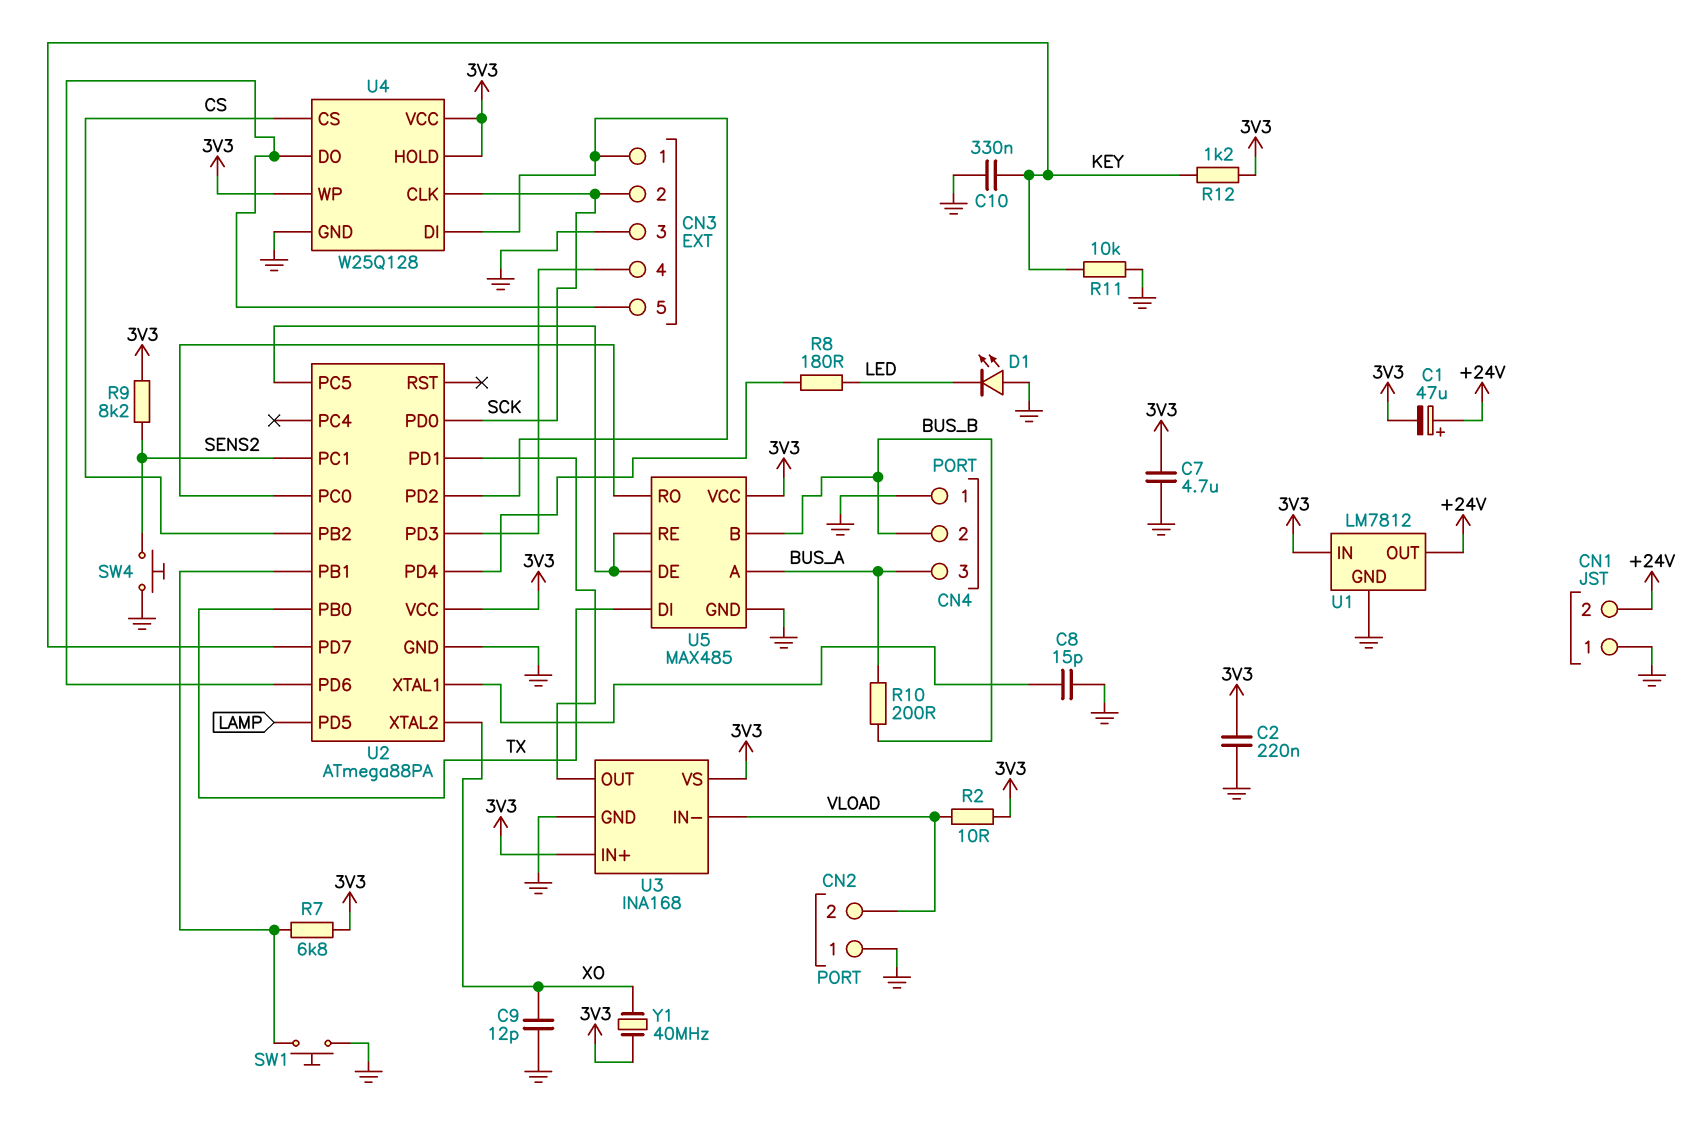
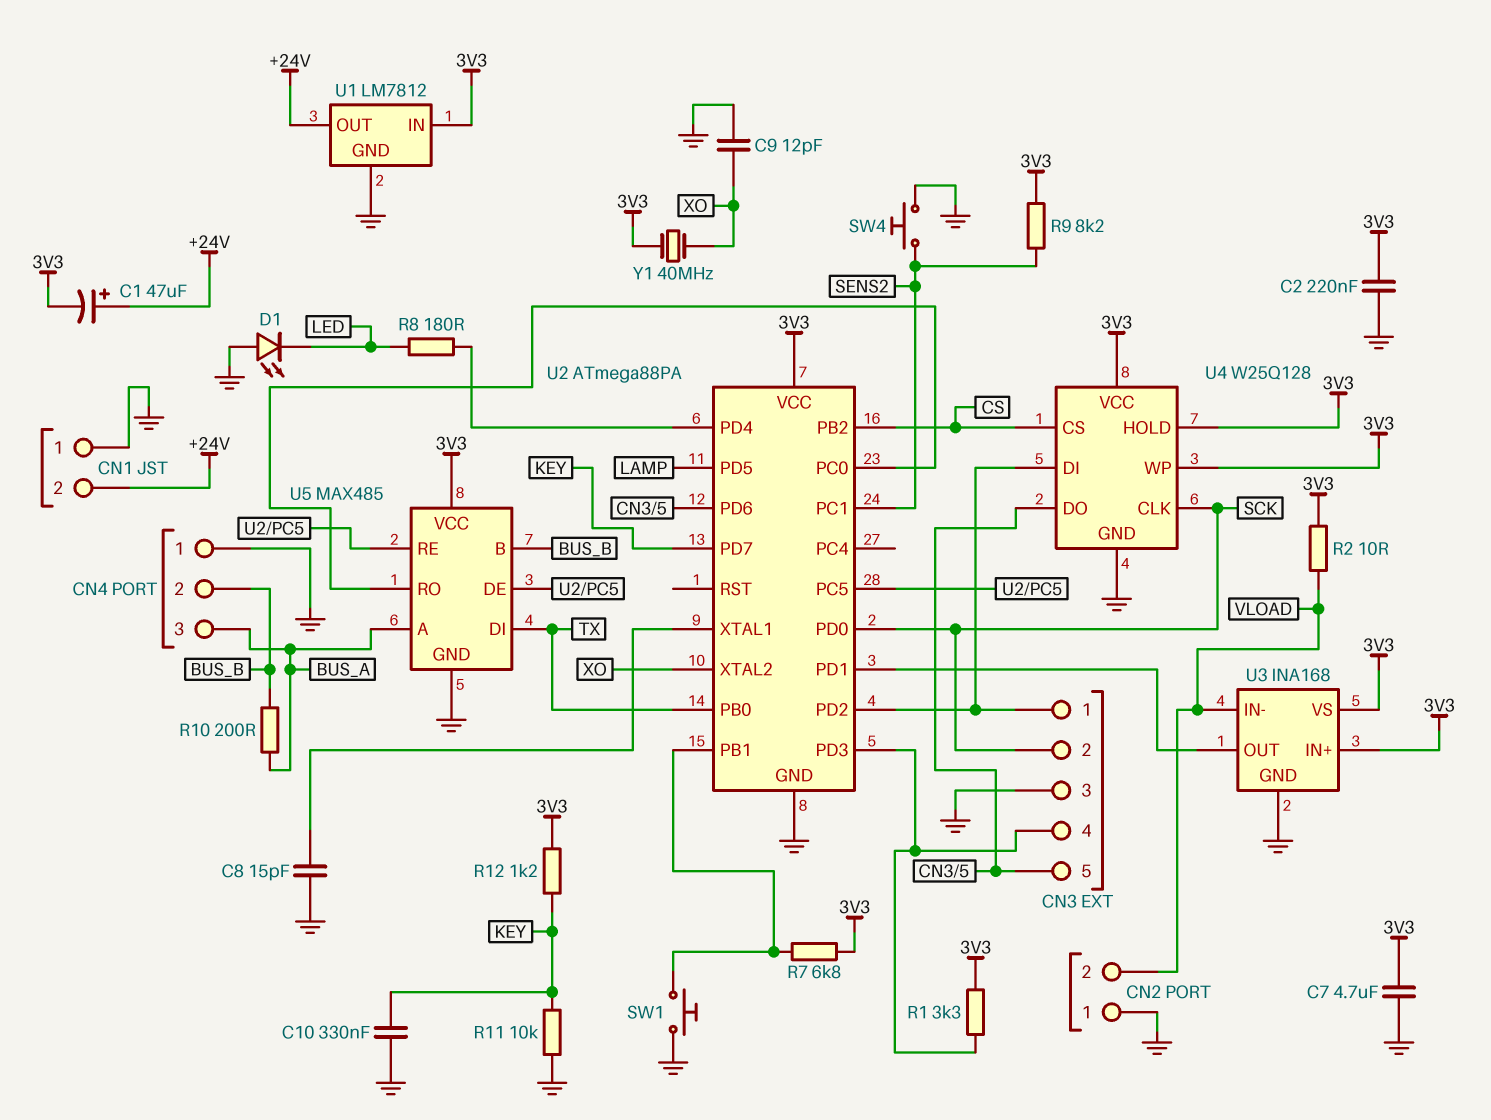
R1: none -> 3.3k (3V3, CN3/4)

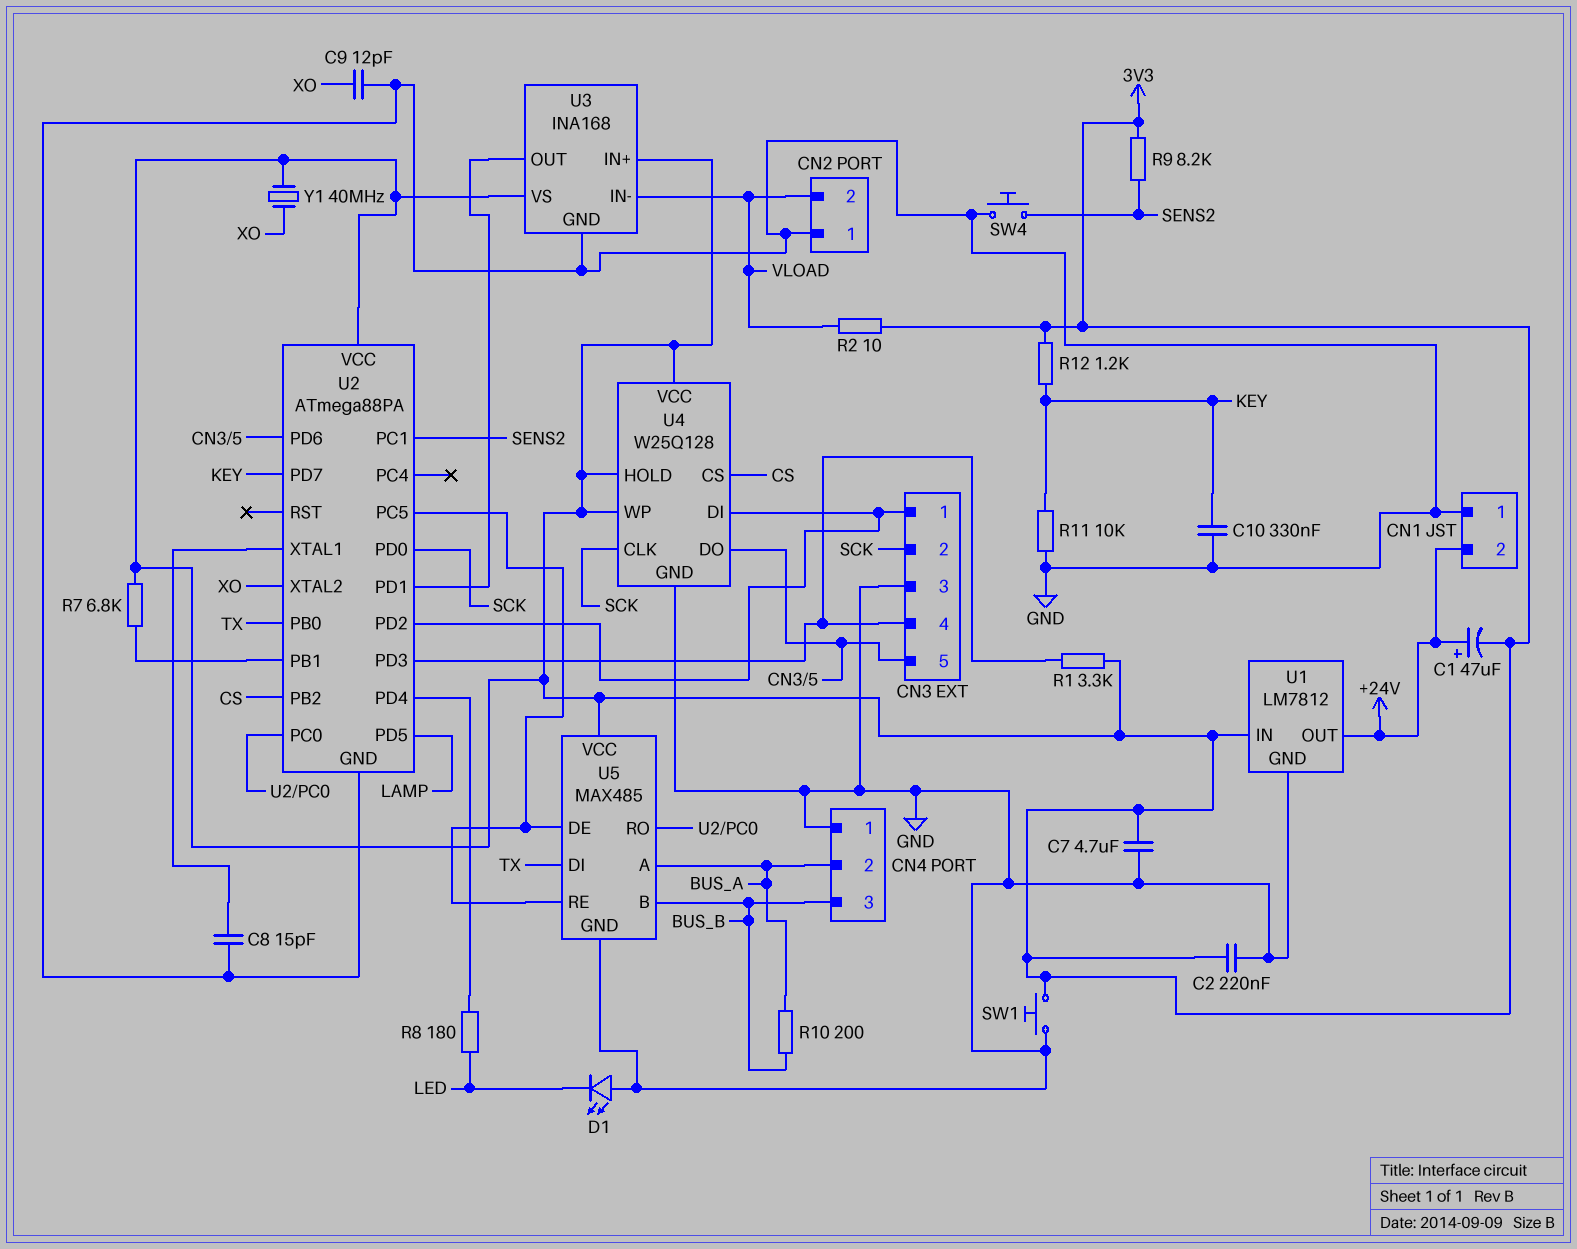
CN4 pin 2: BUS_B -> BUS_A
CN4 pin 3: BUS_A -> BUS_B
SW1: button (GND, U2/PB1) -> button (3V3, GND)

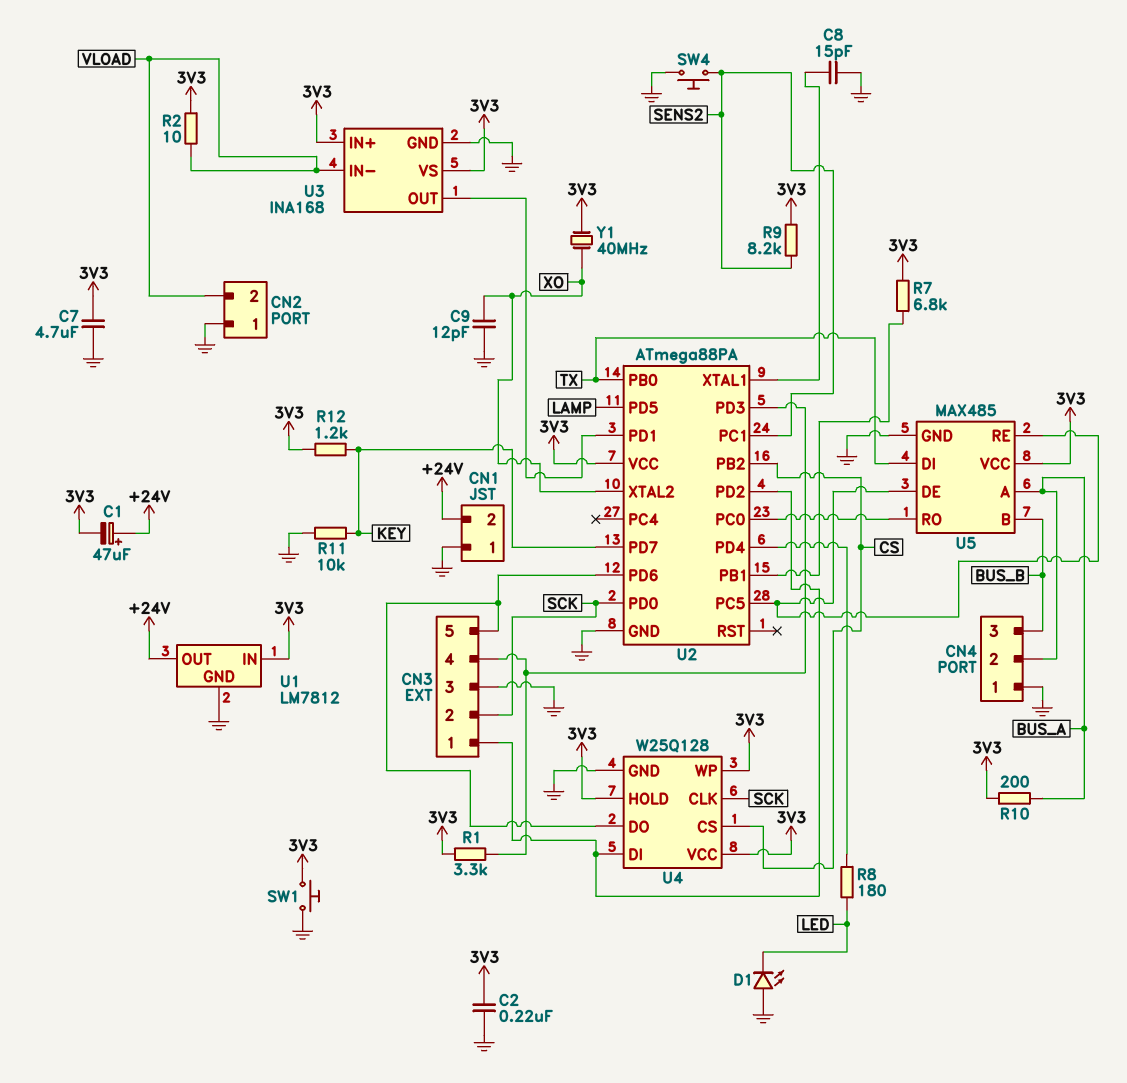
C10: 330nF (GND, KEY) -> none
R10: 200 (BUS_A, BUS_B) -> 200 (3V3, BUS_A)

